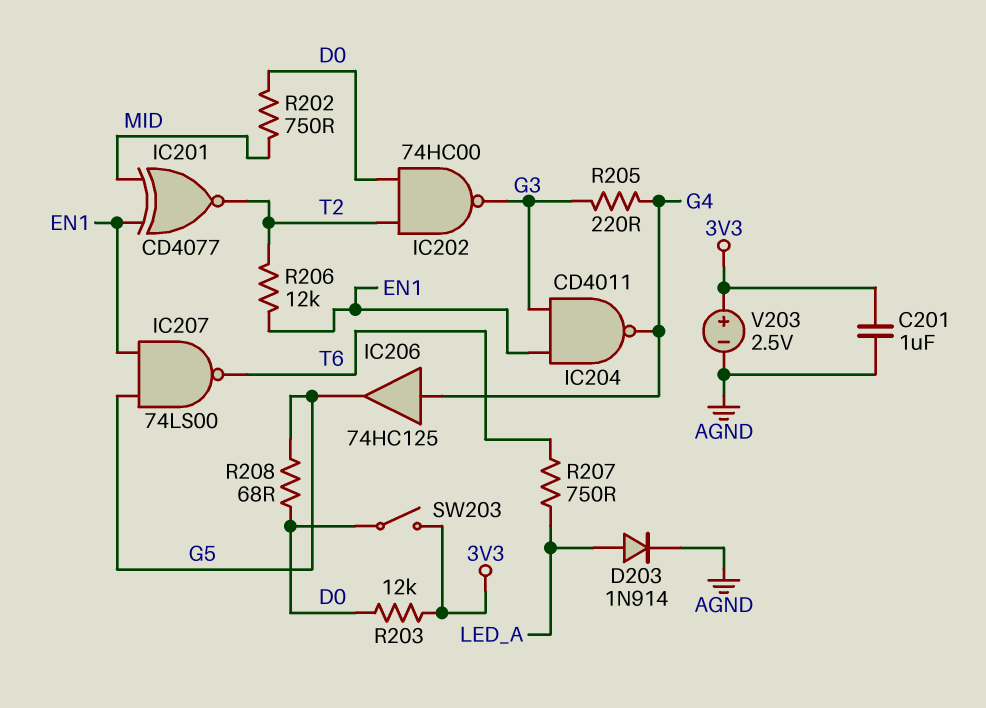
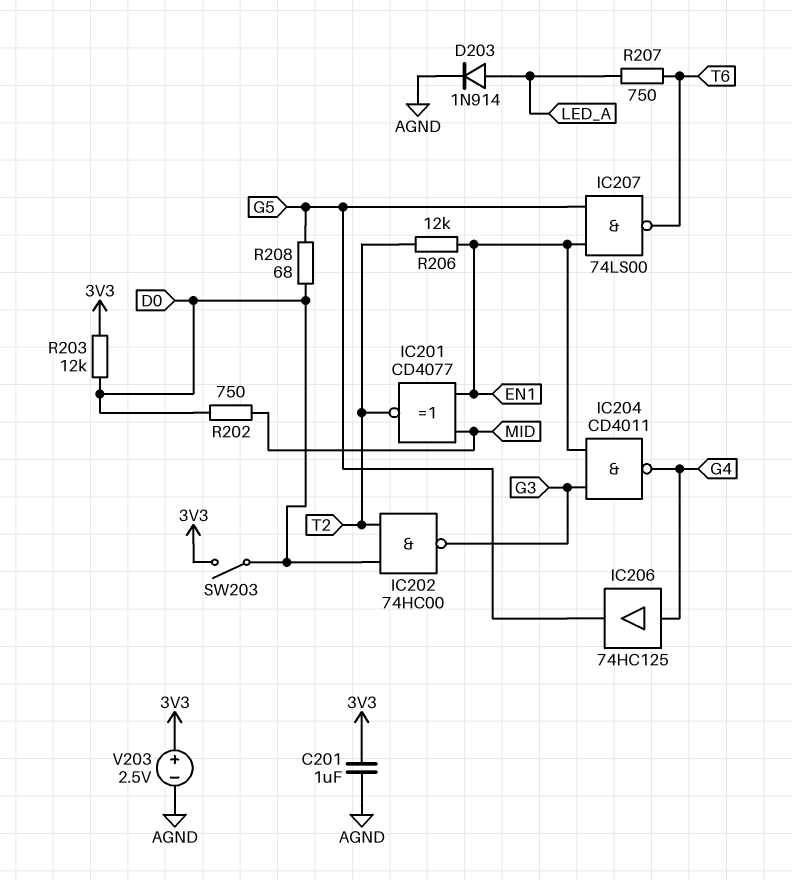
R205: 220 (G3, G4) -> none

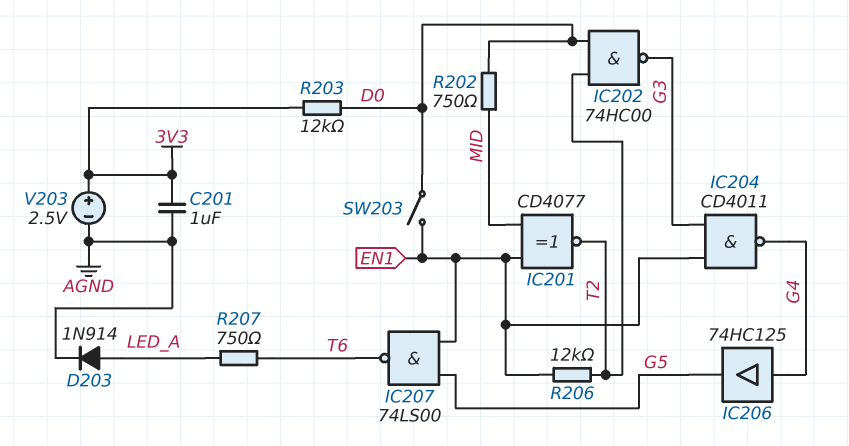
R208: 68 (D0, G5) -> none
SW203: switch (3V3, D0) -> switch (D0, EN1)

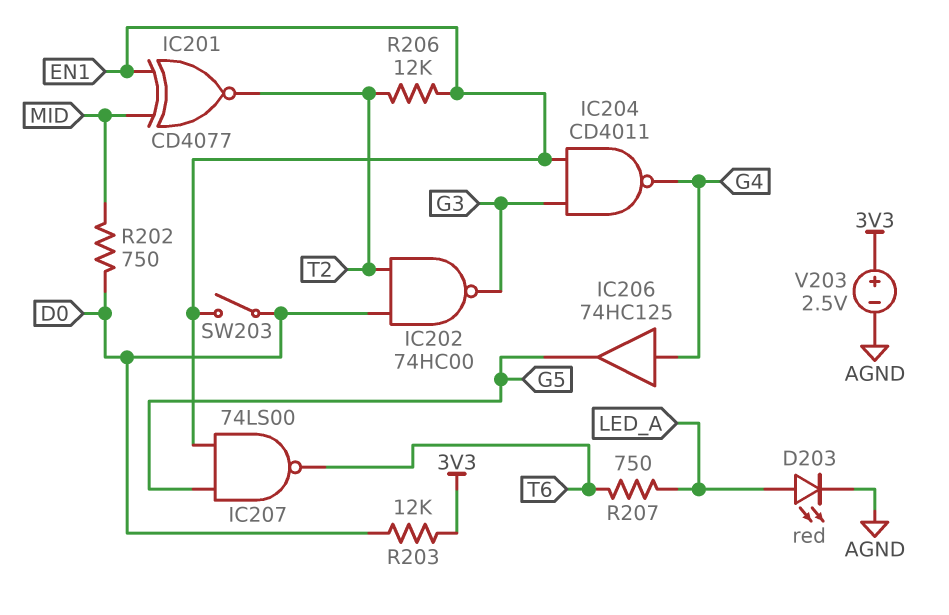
C201: 1uF (3V3, AGND) -> none
D203: diode 1N914 (A LED_A, K AGND) -> LED red (A LED_A, K AGND)

